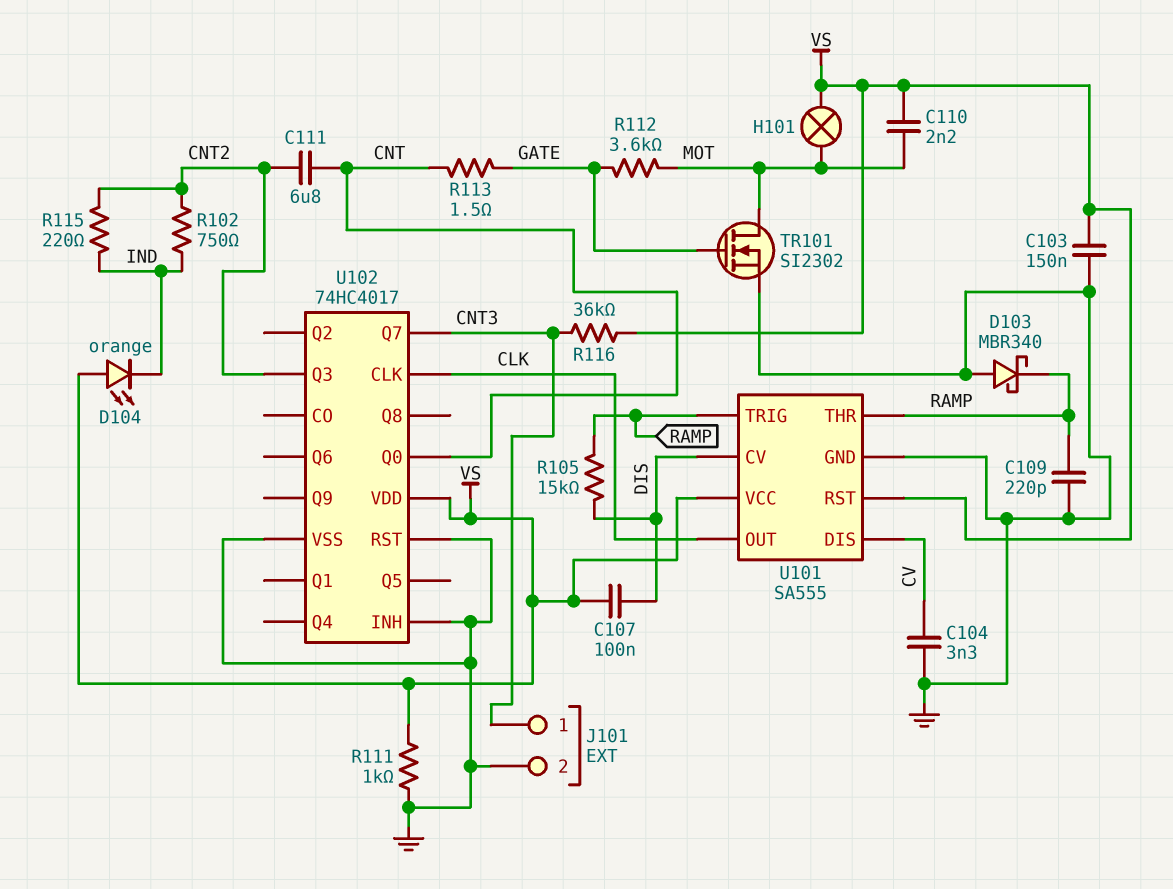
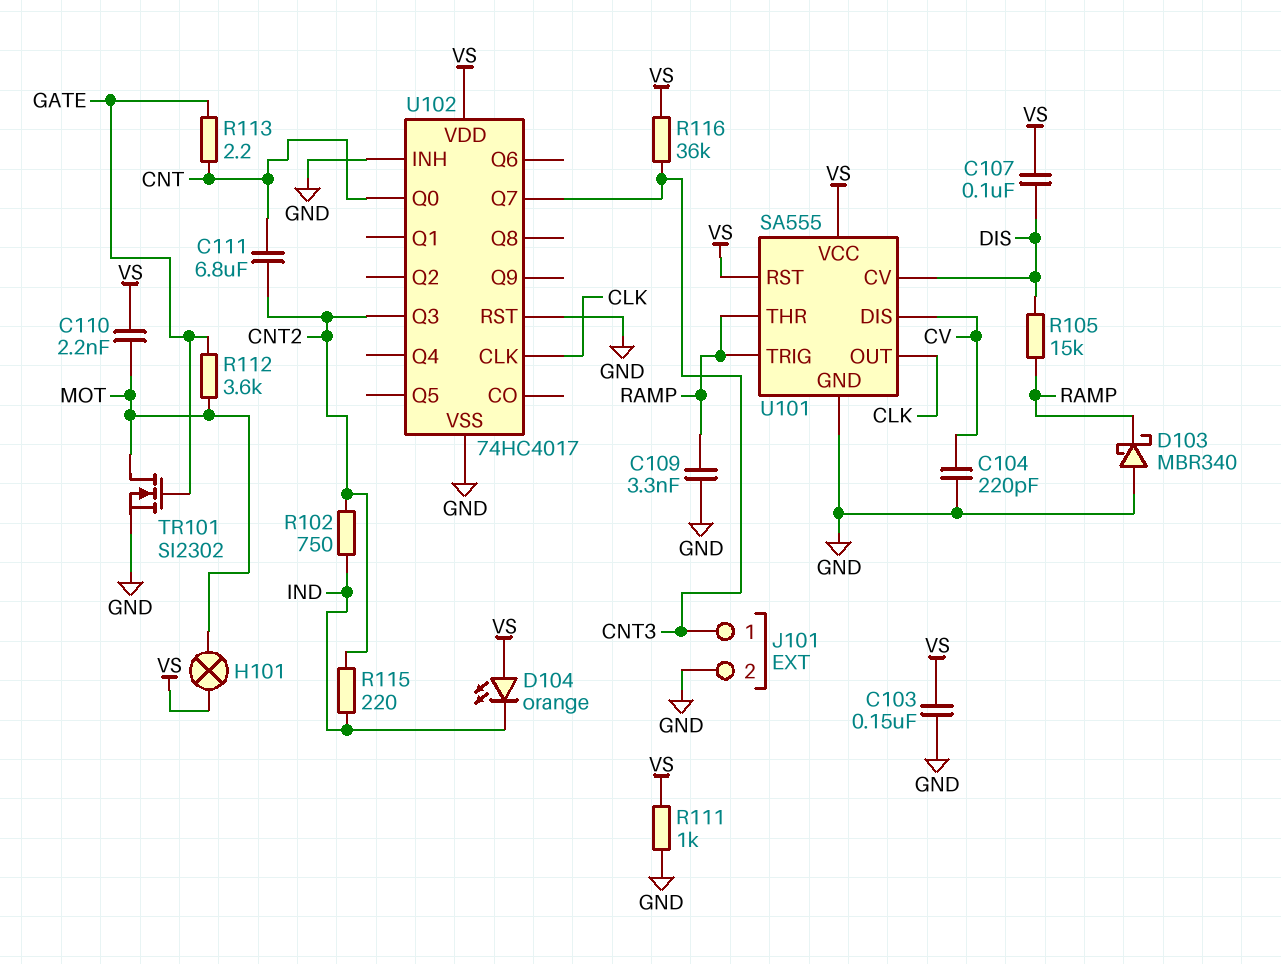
C104: 3.3nF (CV, GND) -> 220pF (CV, GND)
C109: 220pF (GND, RAMP) -> 3.3nF (GND, RAMP)
R113: 1.5 (CNT, GATE) -> 2.2 (CNT, GATE)

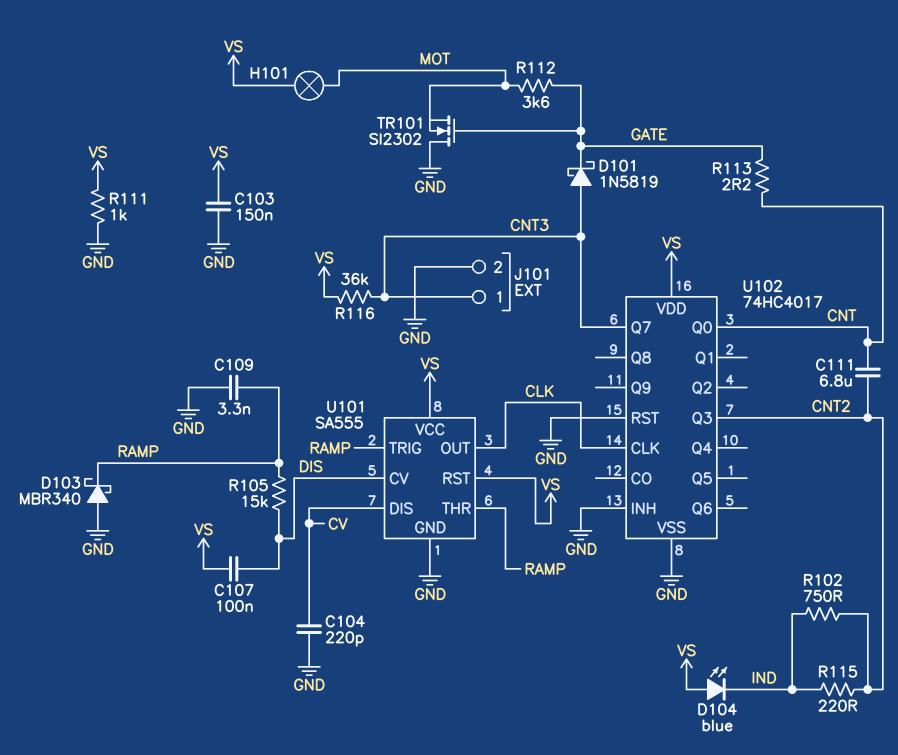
C110: 2.2nF (MOT, VS) -> none
D101: none -> schottky 1N5819 (A CNT3, K GATE)
D104: LED orange (A VS, K IND) -> LED blue (A VS, K IND)
TR101: NMOS SI2302 (G GATE, D MOT, S GND) -> NMOS SI2302 (G GATE, D GND, S MOT)

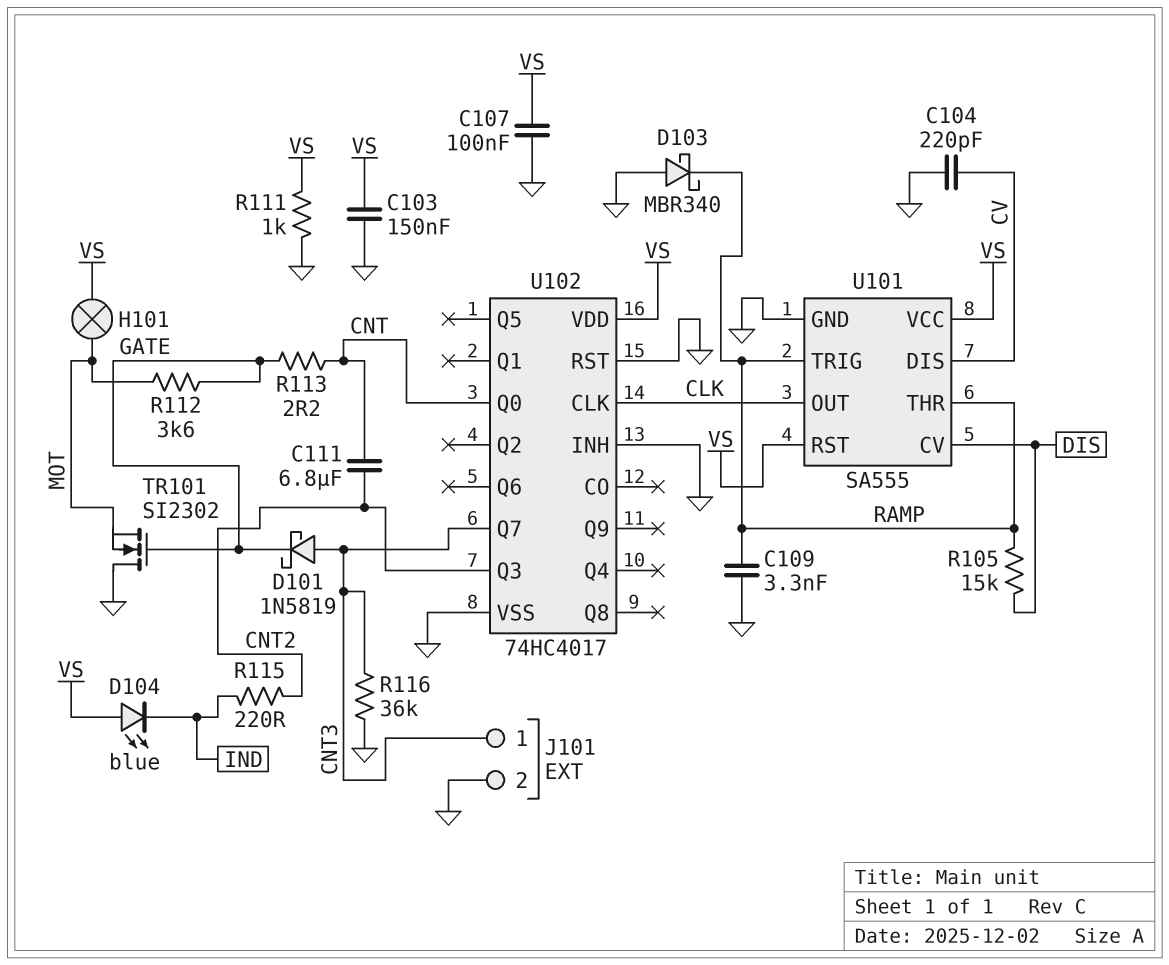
C107: 100nF (DIS, VS) -> 100nF (GND, VS)
R102: 750 (CNT2, IND) -> none
R116: 36k (CNT3, VS) -> 36k (CNT3, GND)

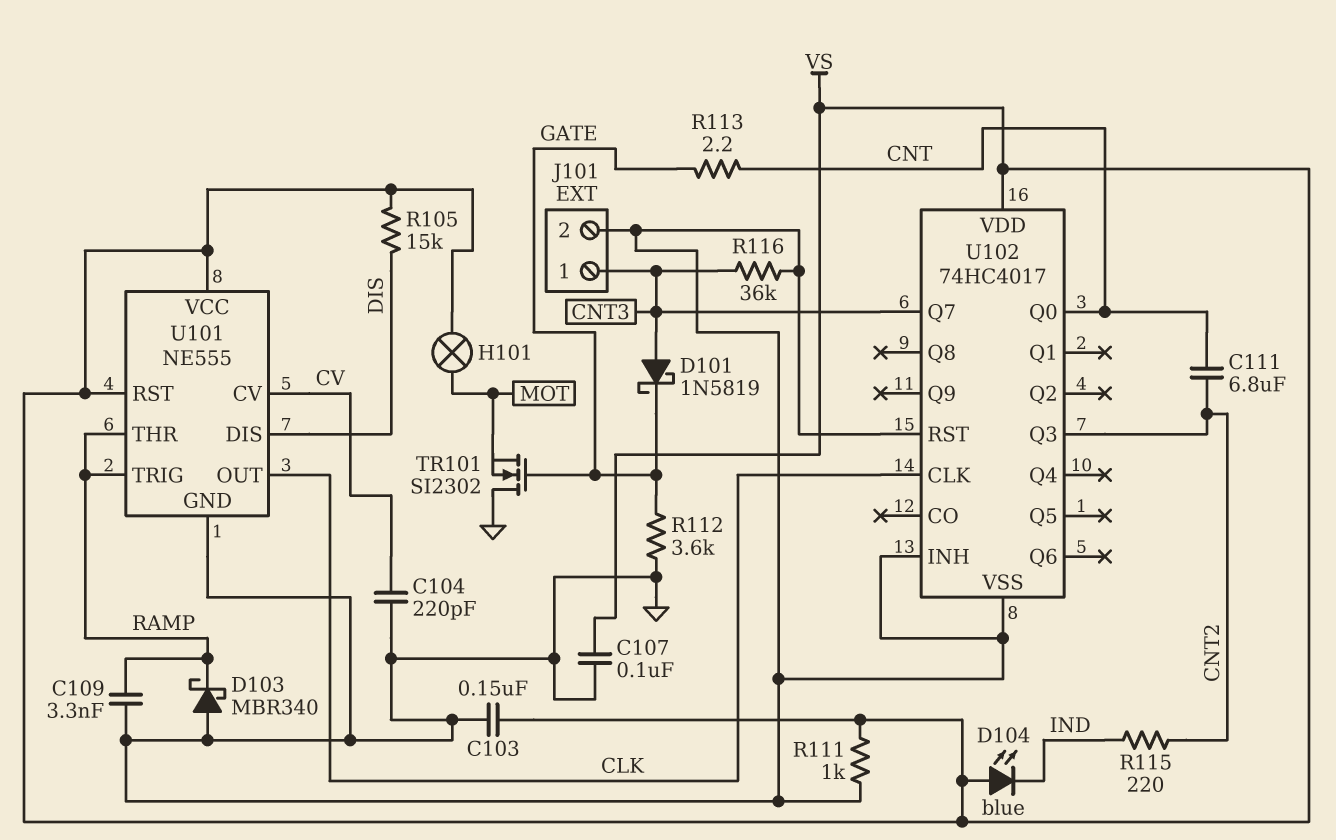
R105: 15k (DIS, RAMP) -> 15k (DIS, VS)
R112: 3.6k (GATE, MOT) -> 3.6k (GATE, GND)
U101: SA555 -> NE555
U101 pin CV: DIS -> CV
U101 pin DIS: CV -> DIS

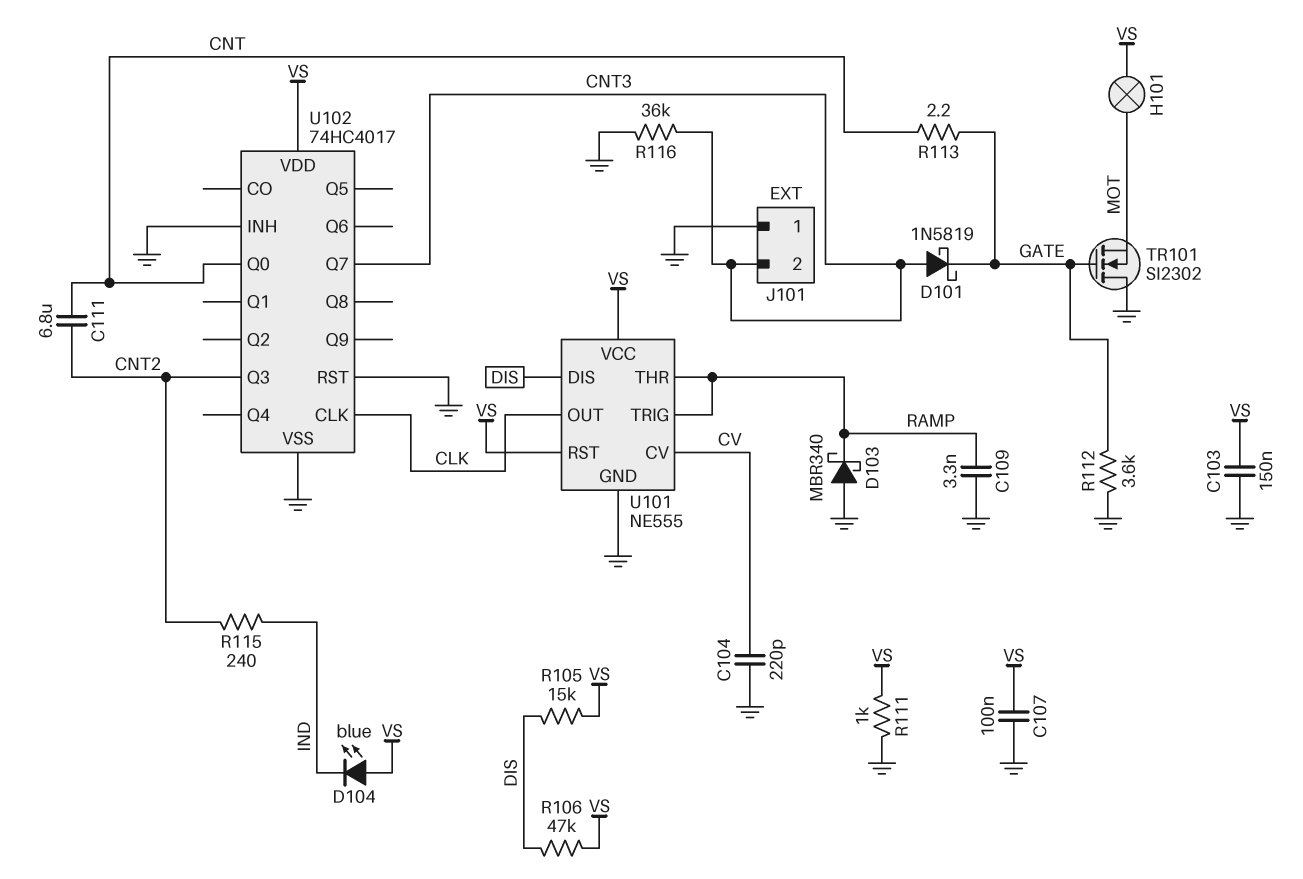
J101 pin 1: CNT3 -> GND
J101 pin 2: GND -> CNT3
R106: none -> 47k (DIS, VS)
R115: 220 (CNT2, IND) -> 240 (CNT2, IND)

